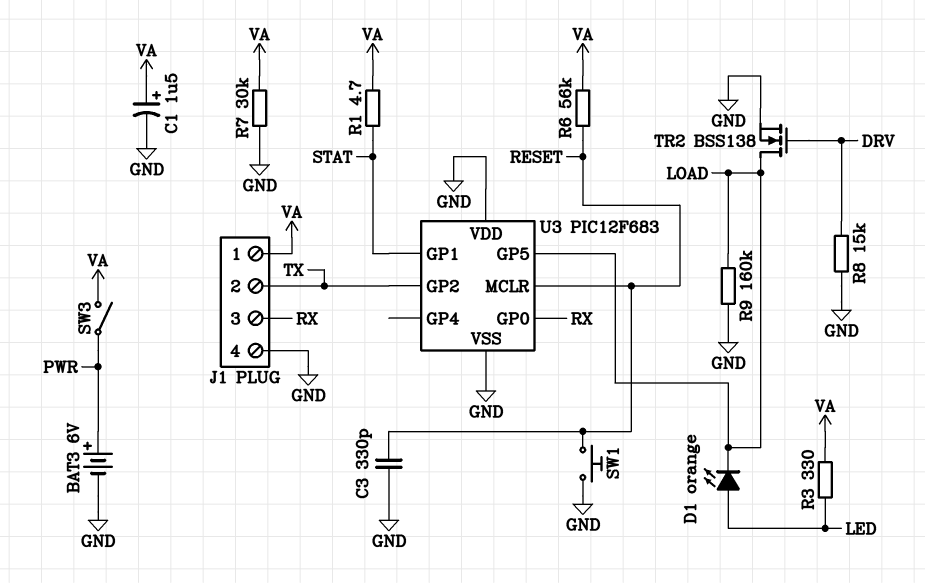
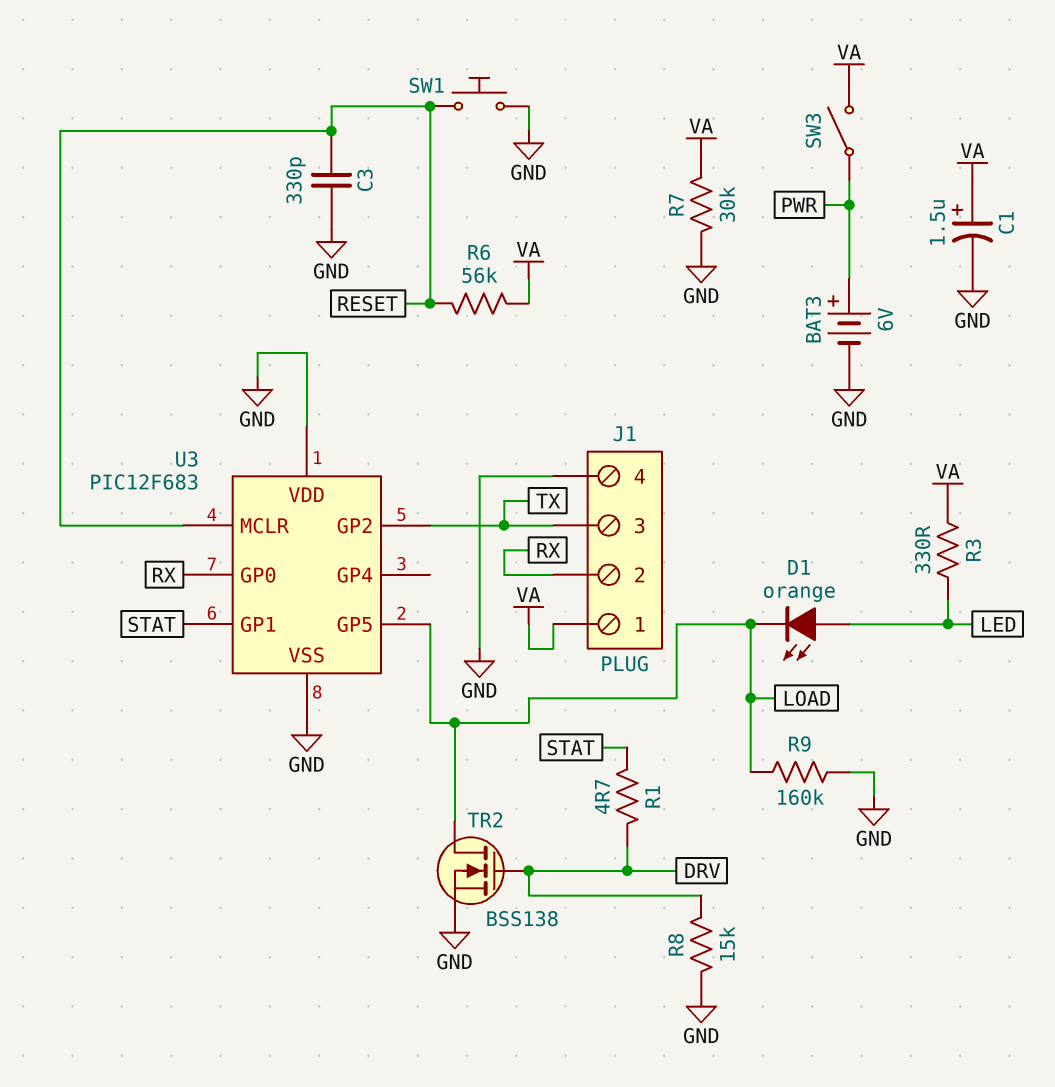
J1 pin 2: TX -> RX
J1 pin 3: RX -> TX
R1: 4.7 (STAT, VA) -> 4.7 (DRV, STAT)

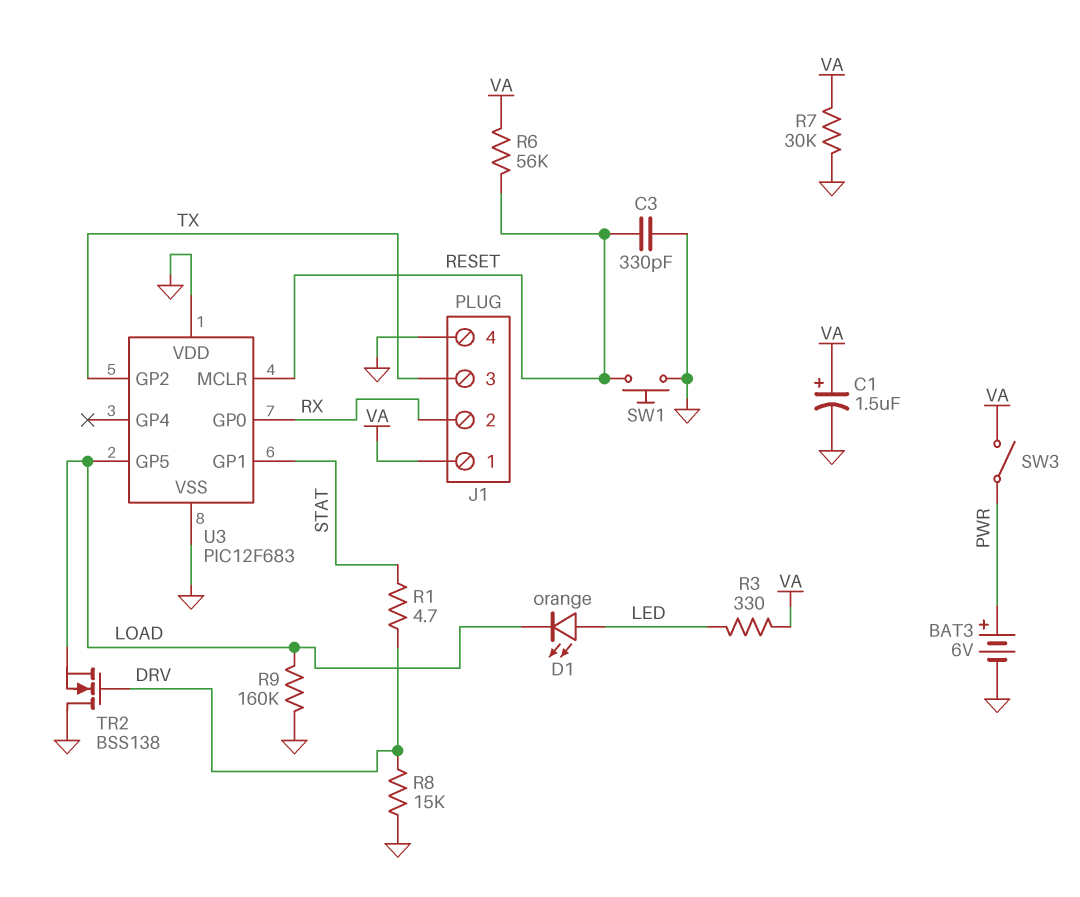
TR2: NMOS BSS138 (G DRV, D LOAD, S GND) -> NMOS BSS138 (G DRV, D GND, S LOAD)

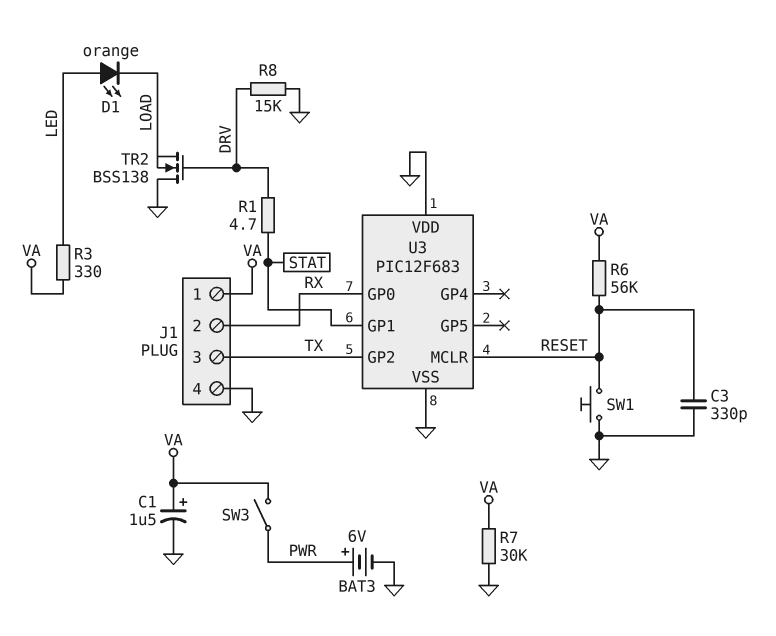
R9: 160k (GND, LOAD) -> none
U3 pin GP5: LOAD -> none

